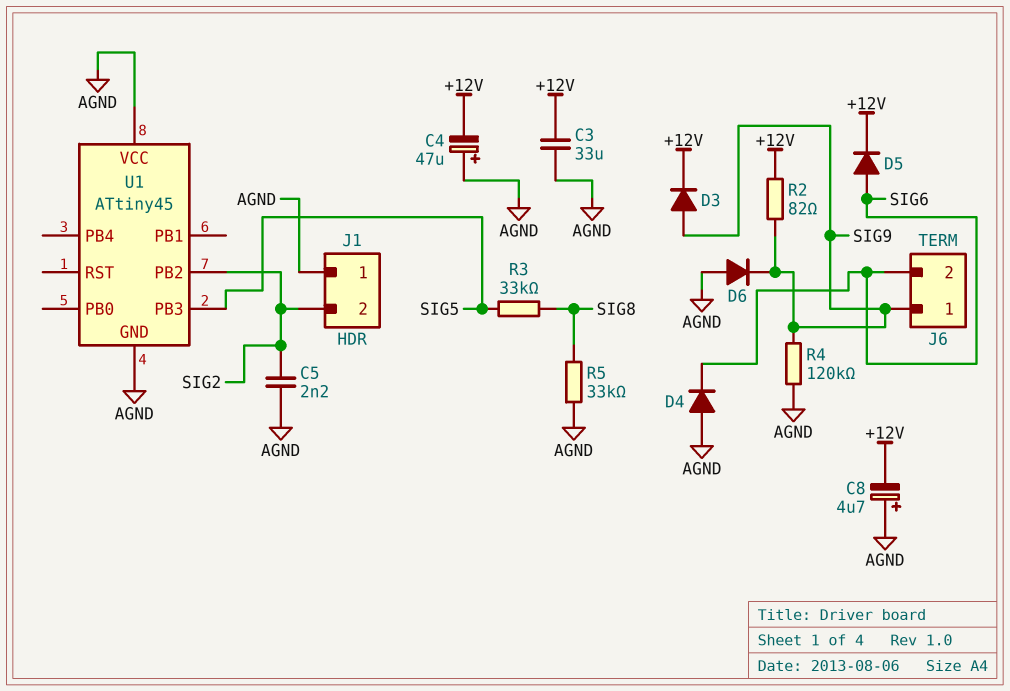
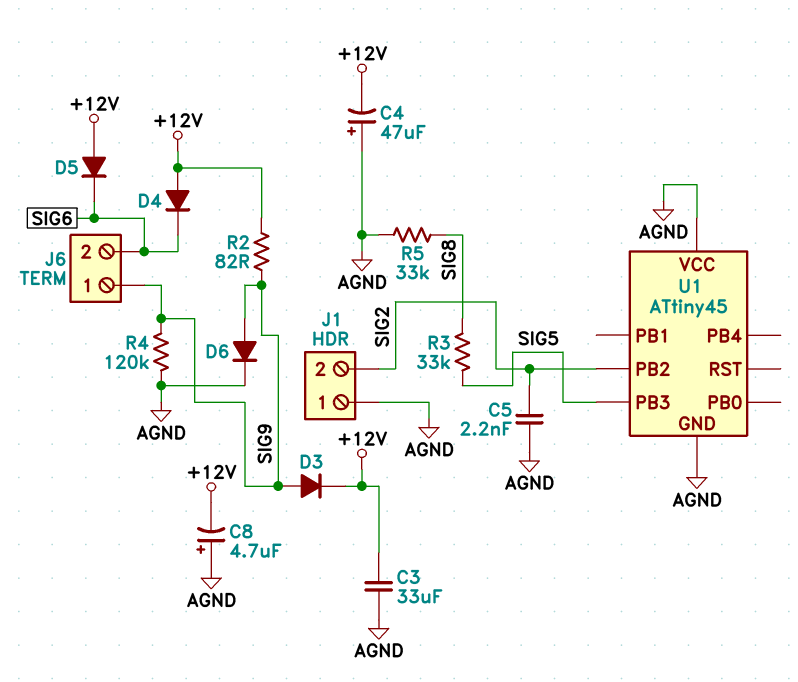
D4: diode (A AGND, K SIG6) -> diode (A +12V, K SIG6)
D5: diode (A SIG6, K +12V) -> diode (A +12V, K SIG6)
D6: diode (A AGND, K SIG9) -> diode (A SIG9, K AGND)

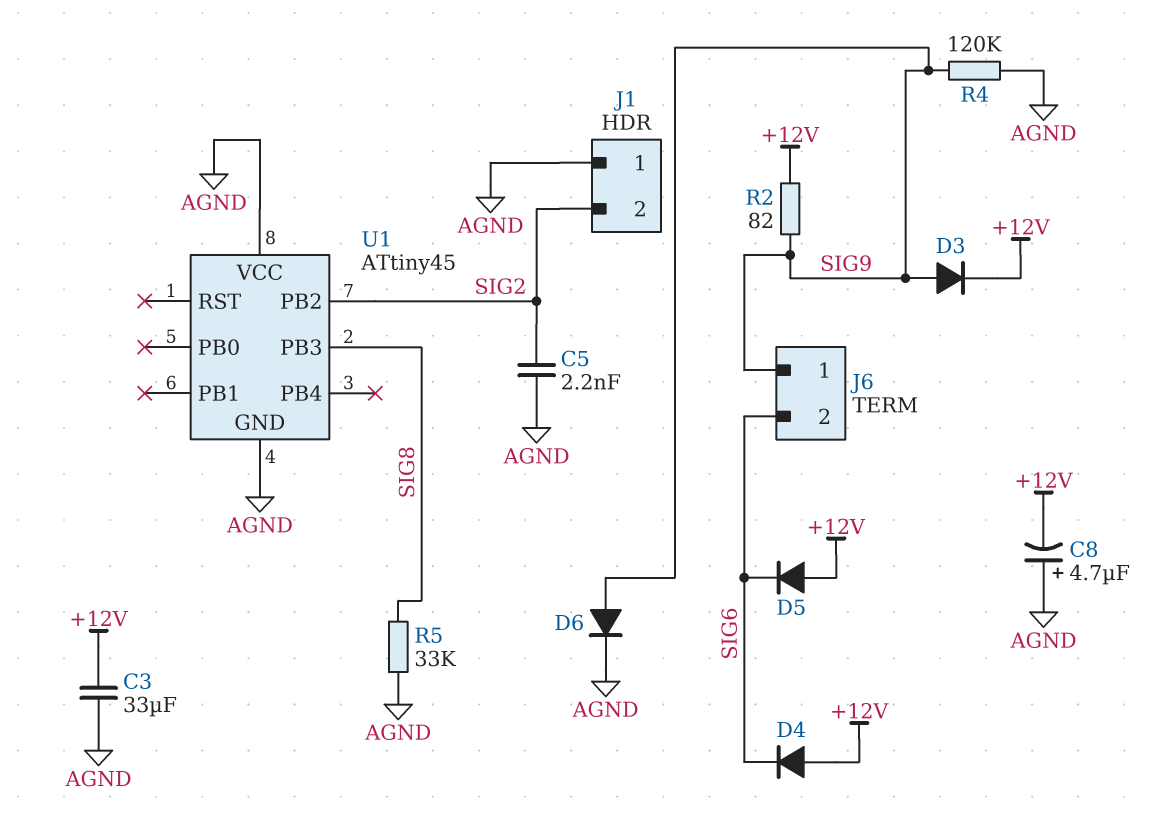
C4: 47uF (plus AGND, minus +12V) -> none
R3: 33k (SIG5, SIG8) -> none
U1 pin PB3: SIG5 -> SIG8

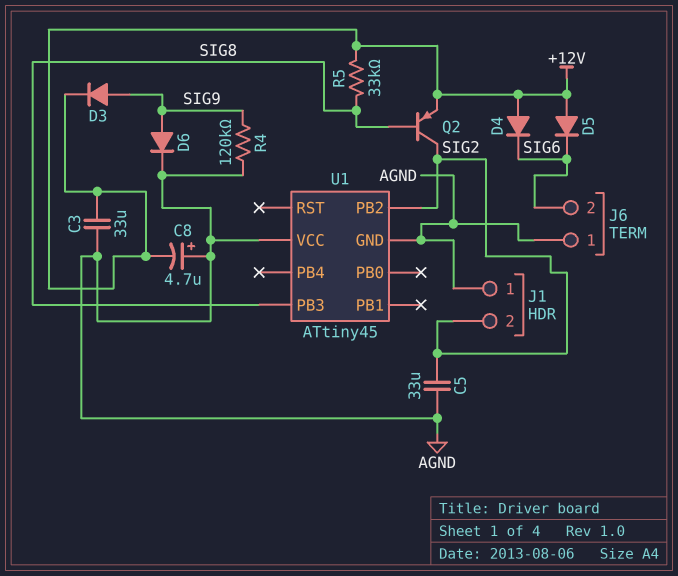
C5: 2.2nF (AGND, SIG2) -> 33uF (AGND, SIG2)
J6 pin 1: SIG9 -> AGND
Q2: none -> PNP (B SIG8, C SIG2, E +12V)
R2: 82 (+12V, SIG9) -> none
R5: 33k (AGND, SIG8) -> 33k (+12V, SIG8)

